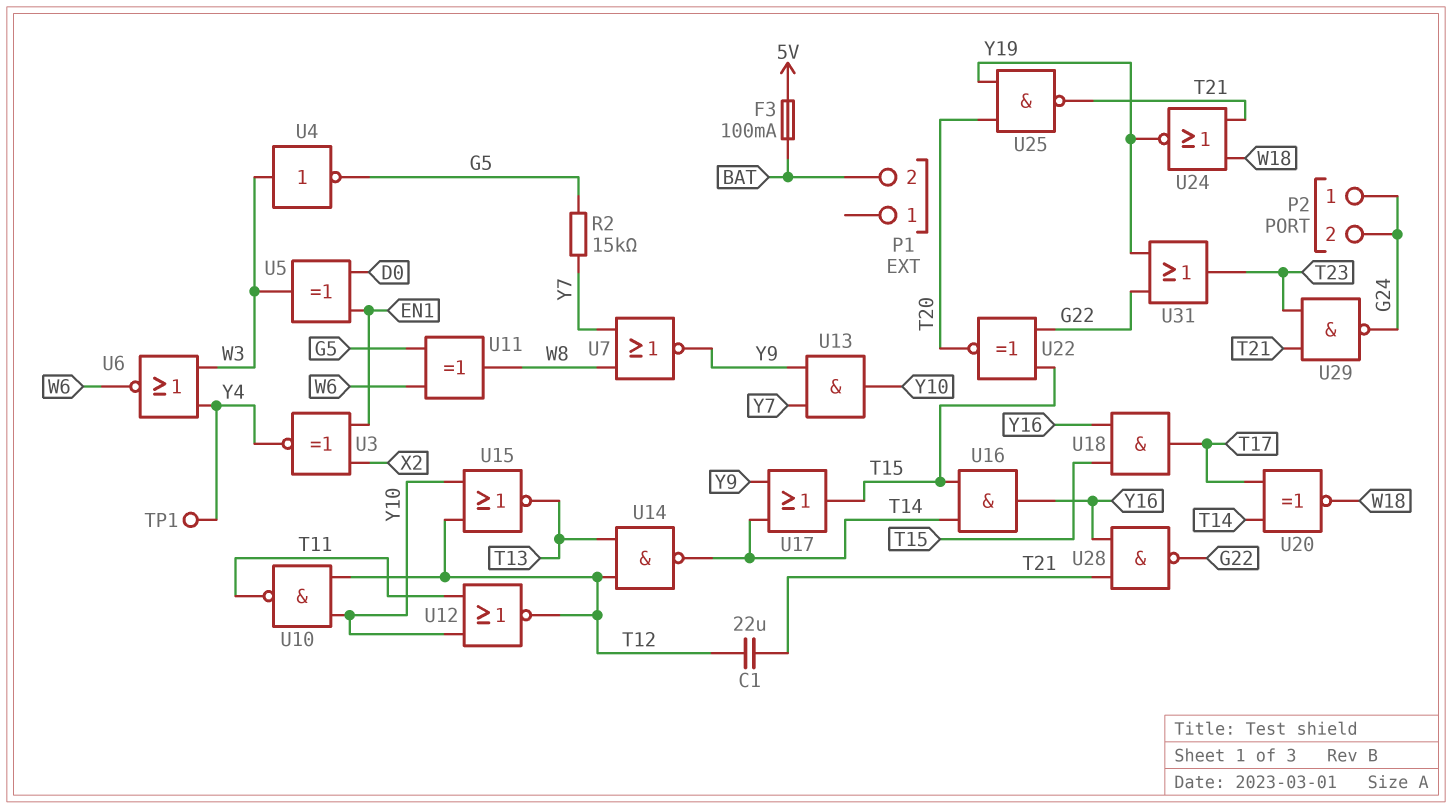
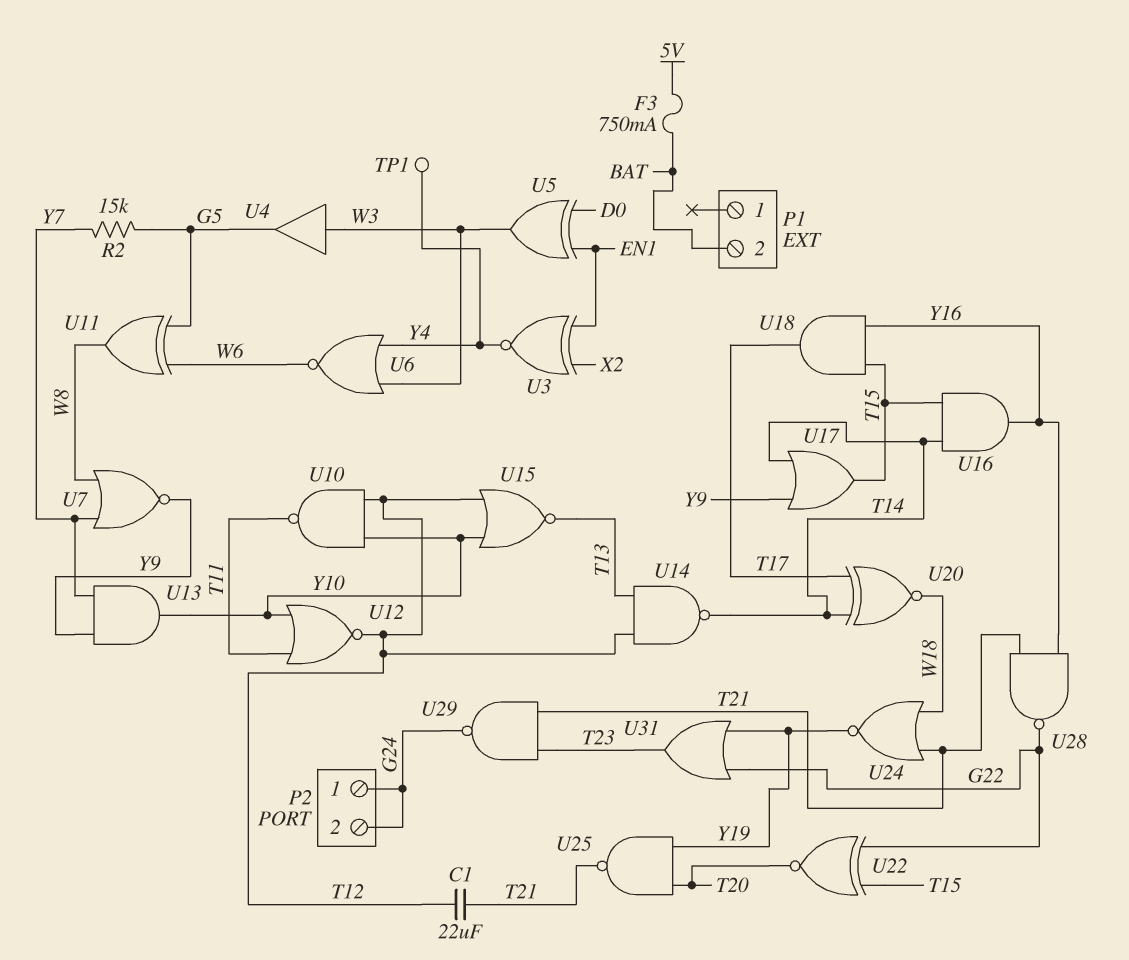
F3: 100mA (5V, BAT) -> 750mA (5V, BAT)
U4: NOT (in W3, out G5) -> buffer (in W3, out G5)

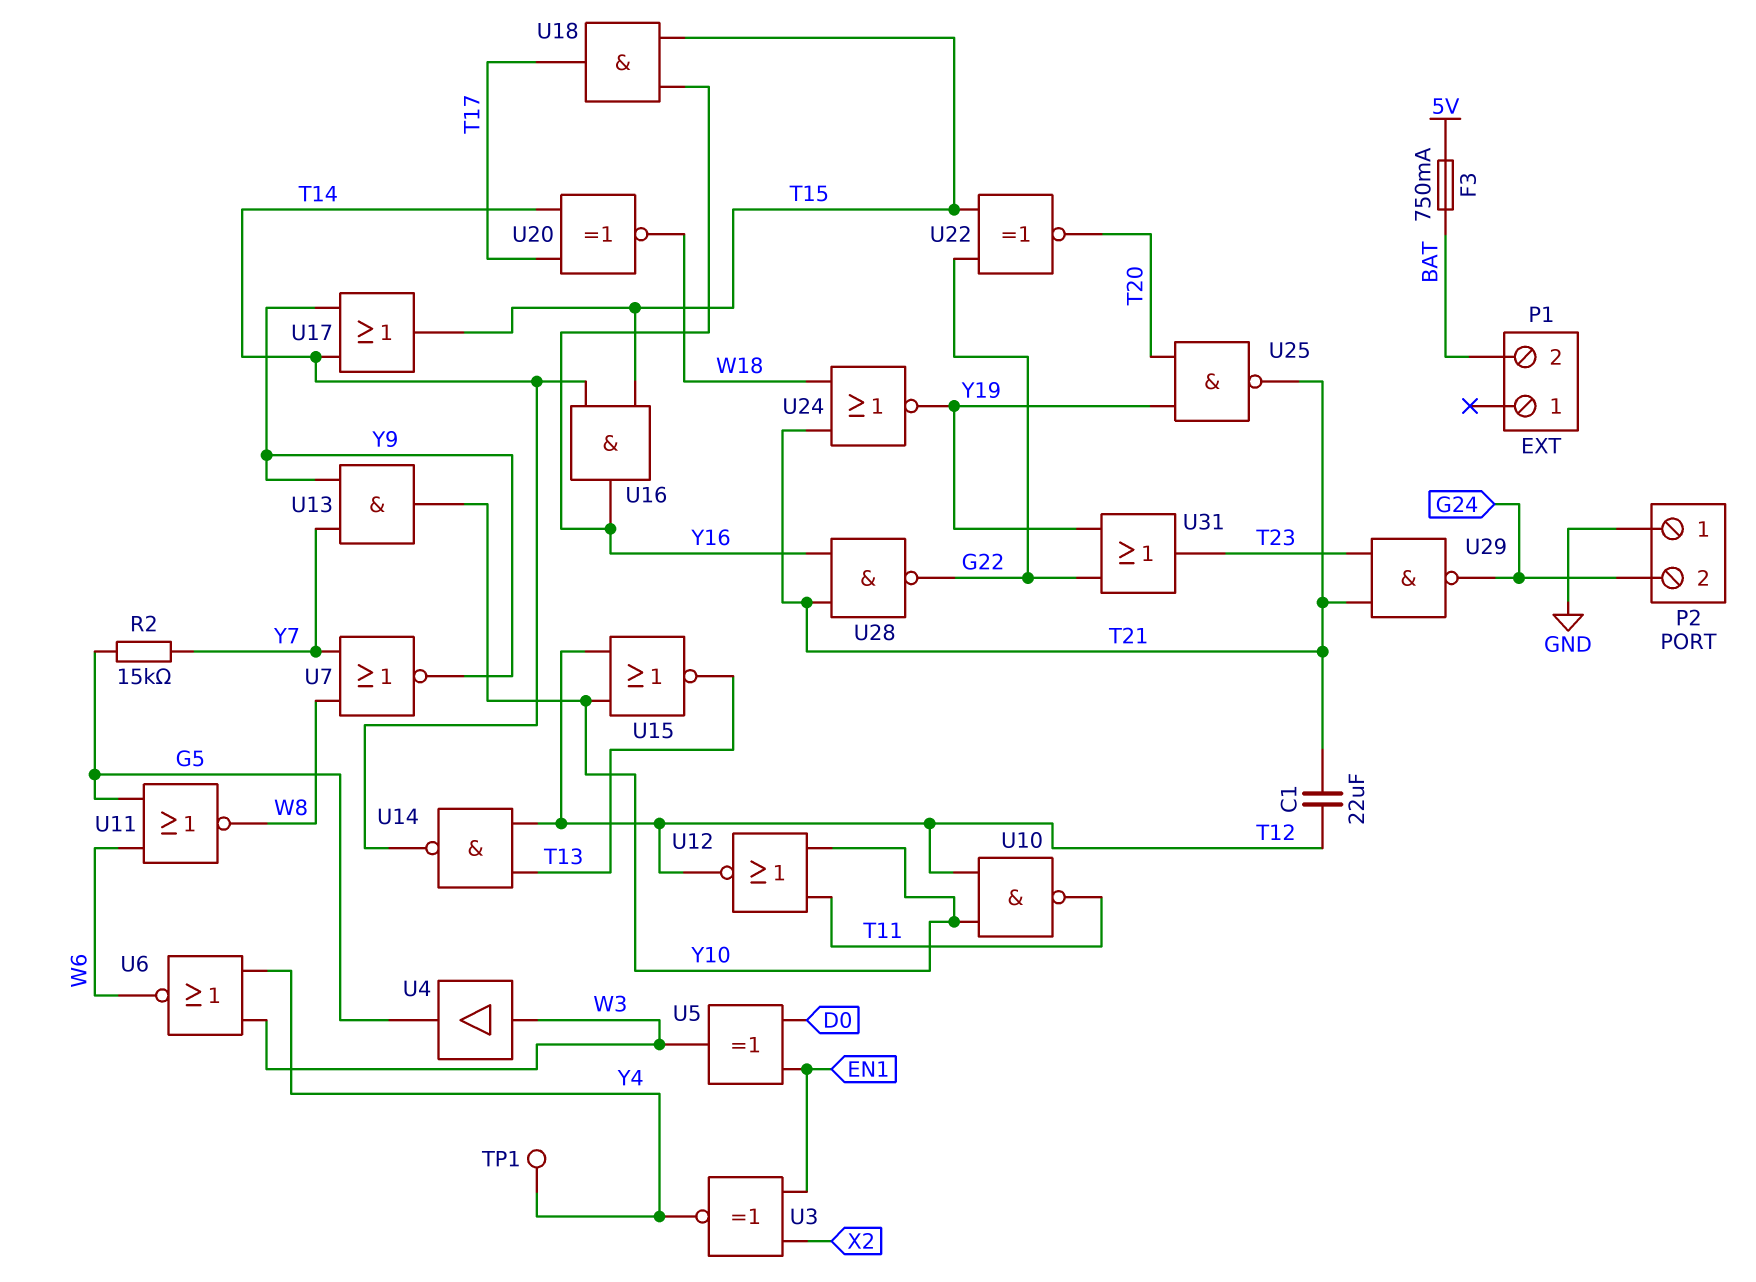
P2 pin 1: G24 -> GND
U11: XOR (in G5, in W6, out W8) -> NOR (in G5, in W6, out W8)

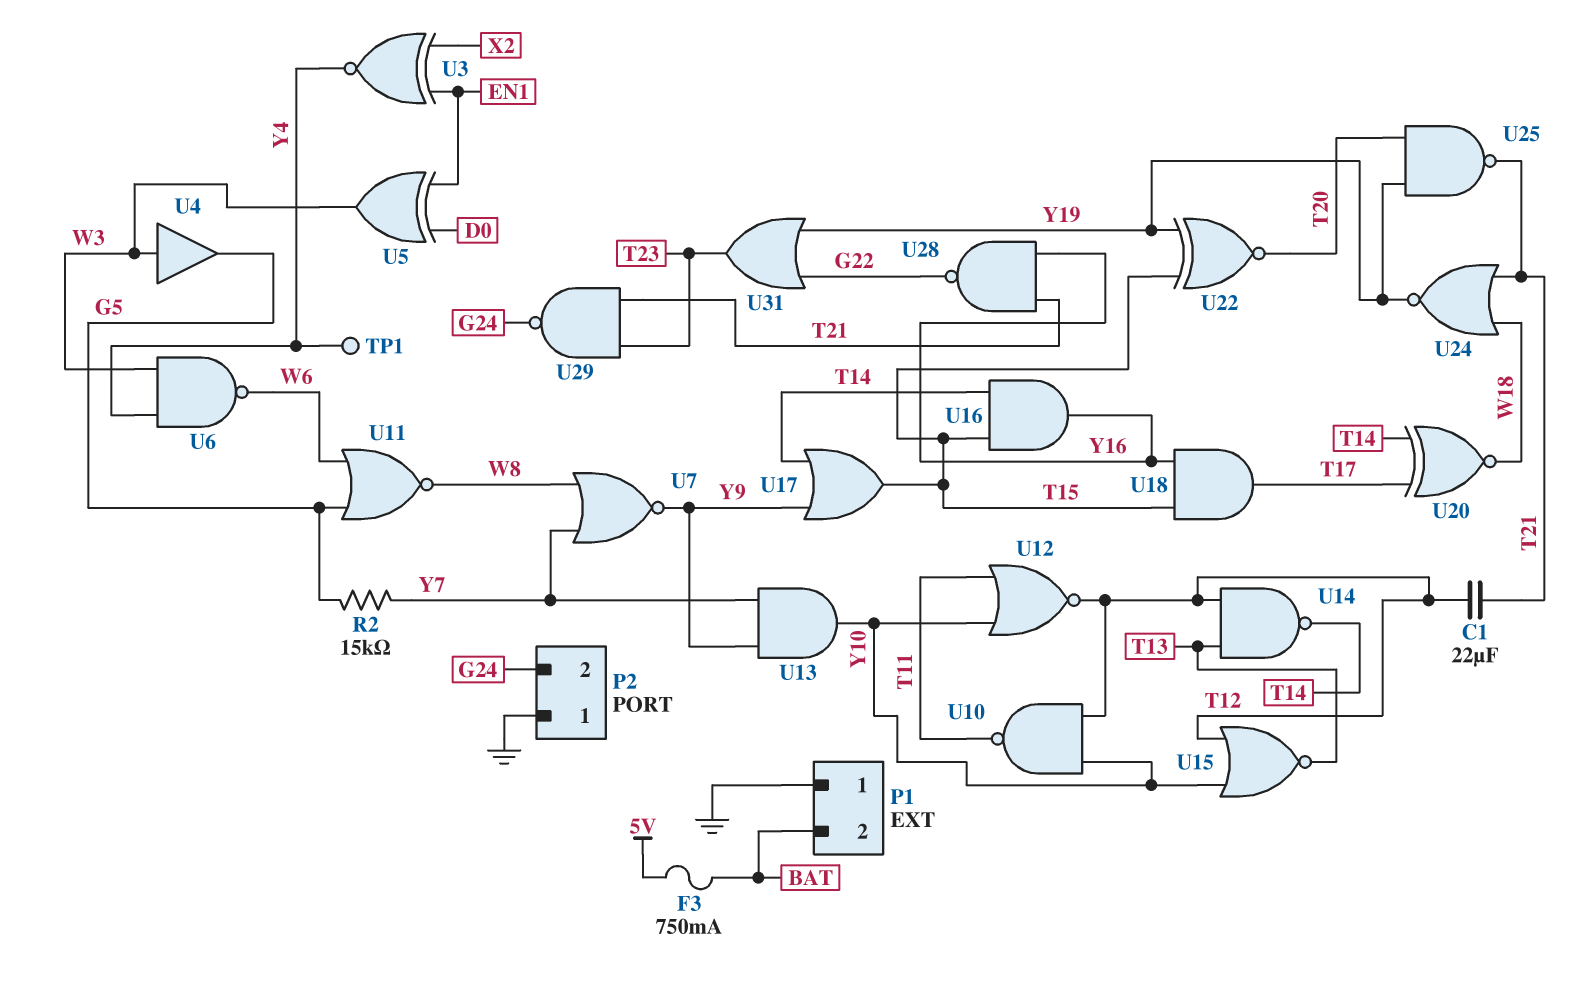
P1 pin 1: none -> GND
U6: NOR (in W3, in Y4, out W6) -> NAND (in W3, in Y4, out W6)
U22: XNOR (in G22, in T15, out T20) -> XNOR (in T15, in Y19, out T20)

